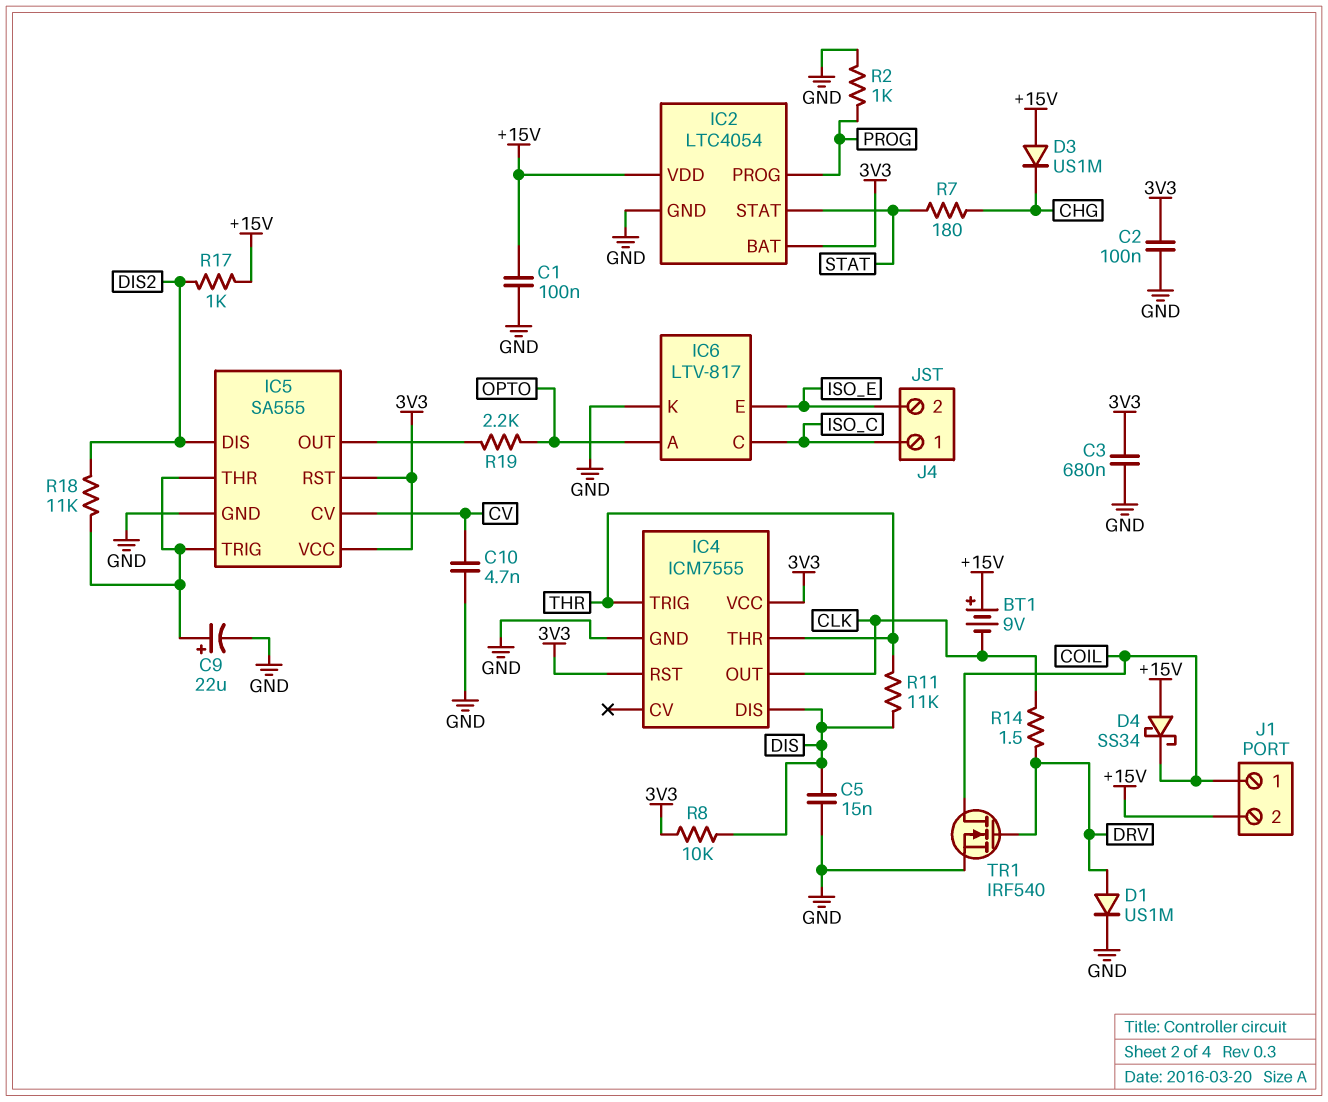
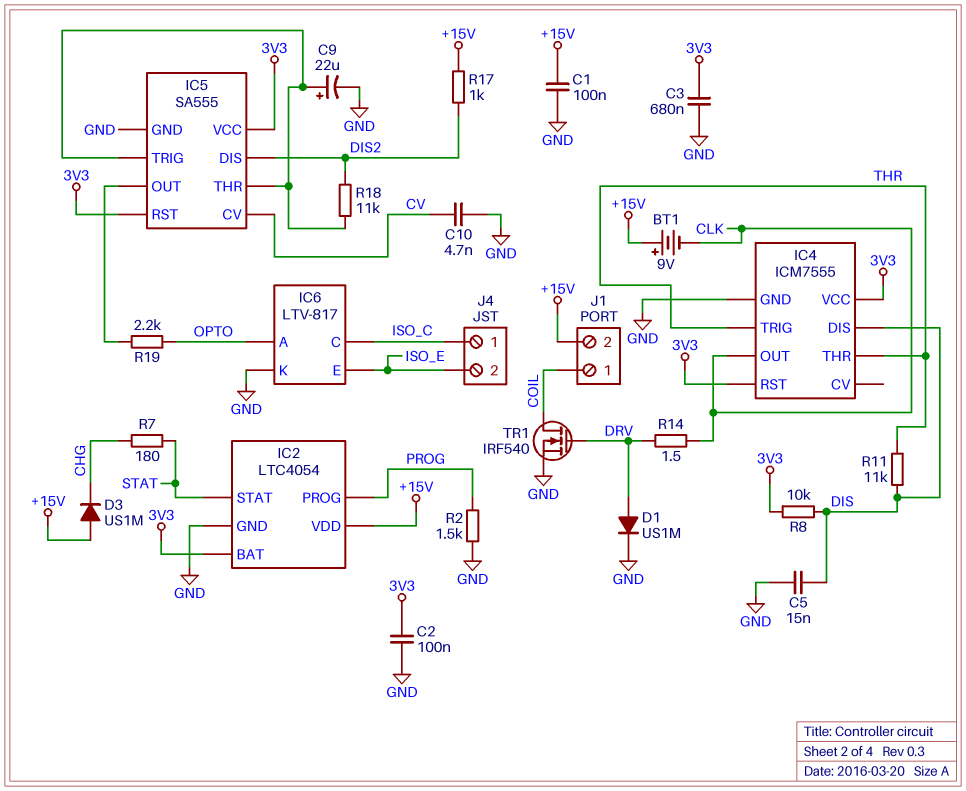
D4: schottky SS34 (A +15V, K COIL) -> none
R2: 1k (GND, PROG) -> 1.5k (GND, PROG)

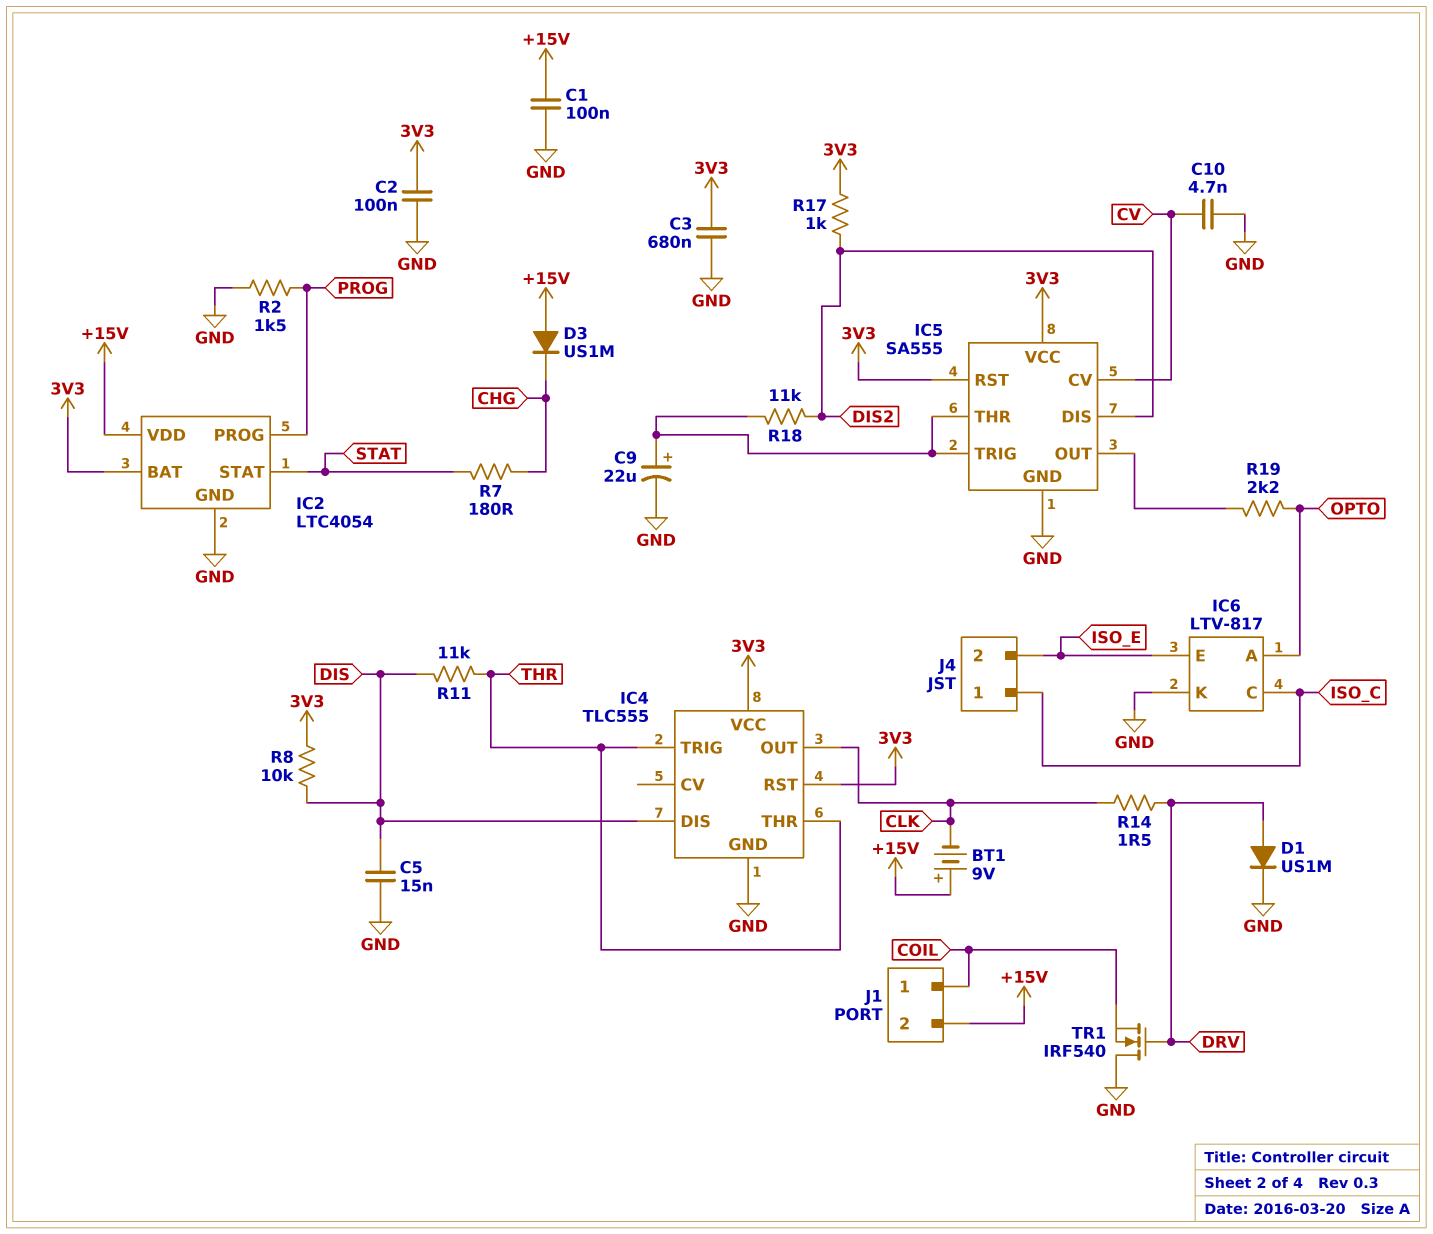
IC4: ICM7555 -> TLC555
R17: 1k (+15V, DIS2) -> 1k (3V3, DIS2)
TR1: NMOS IRF540 (G DRV, D COIL, S GND) -> NMOS IRF540 (G DRV, D GND, S COIL)

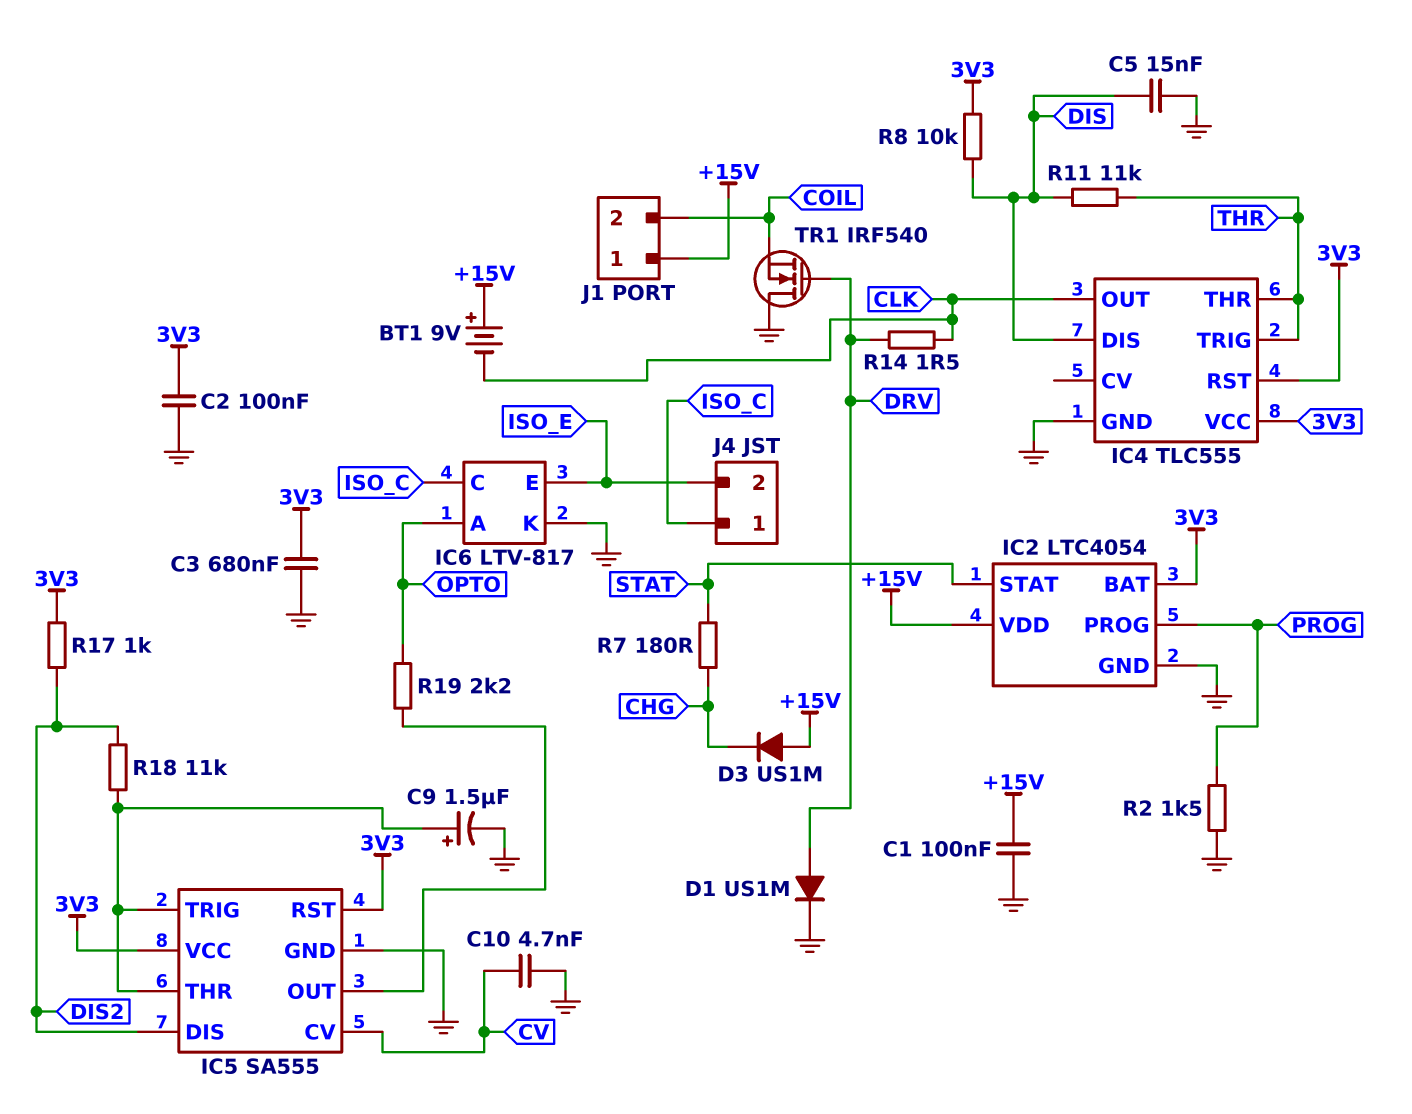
C9: 22uF (plus IC5/THR, minus GND) -> 1.5uF (plus IC5/THR, minus GND)
J1 pin 1: COIL -> +15V
J1 pin 2: +15V -> COIL

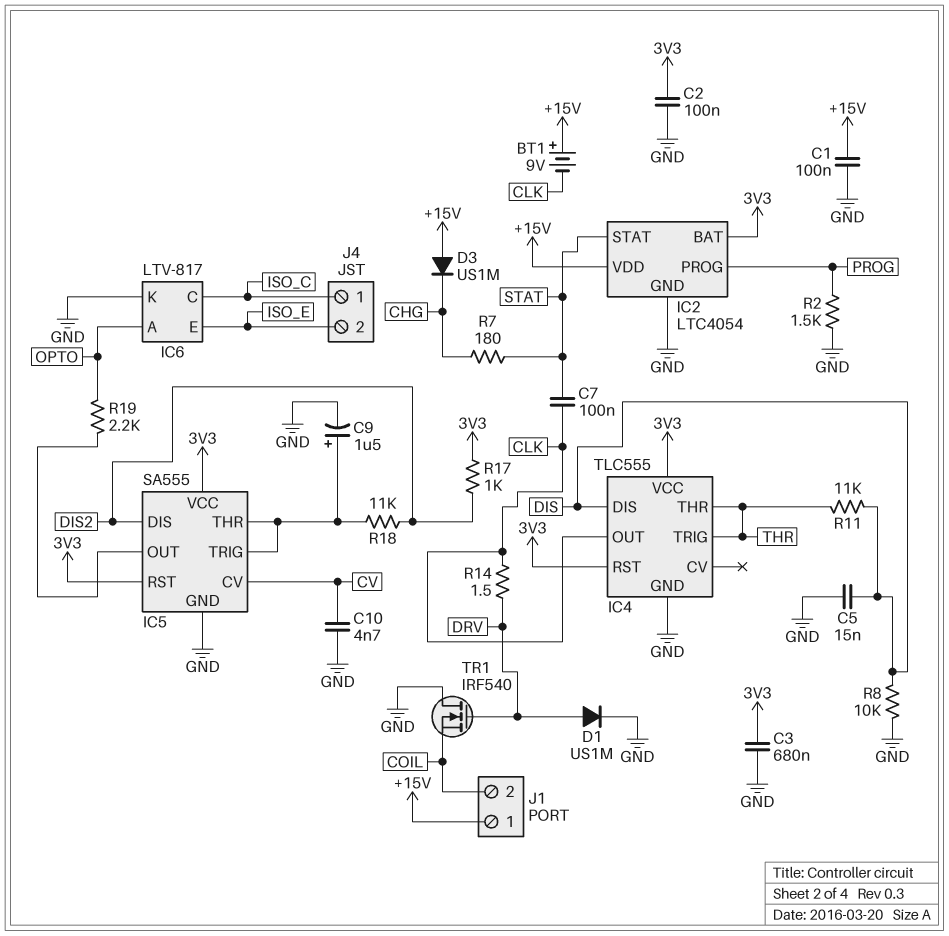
C7: none -> 100nF (CLK, STAT)
R8: 10k (3V3, DIS) -> 10k (DIS, GND)

